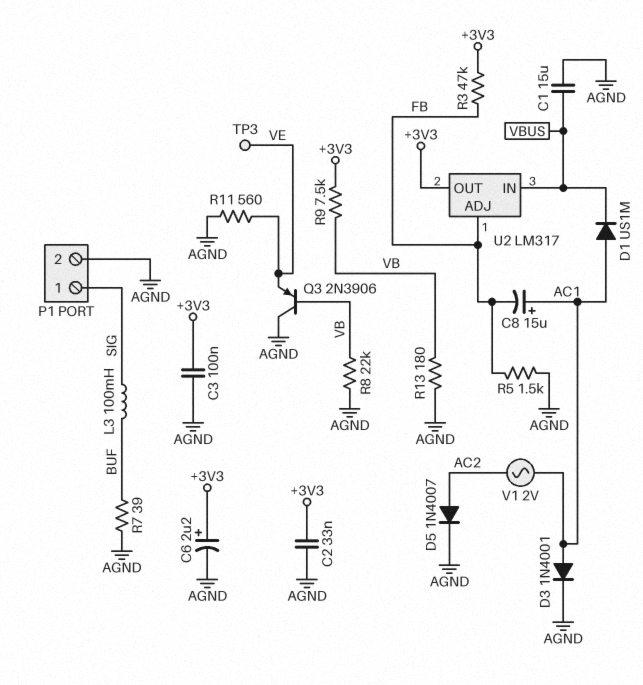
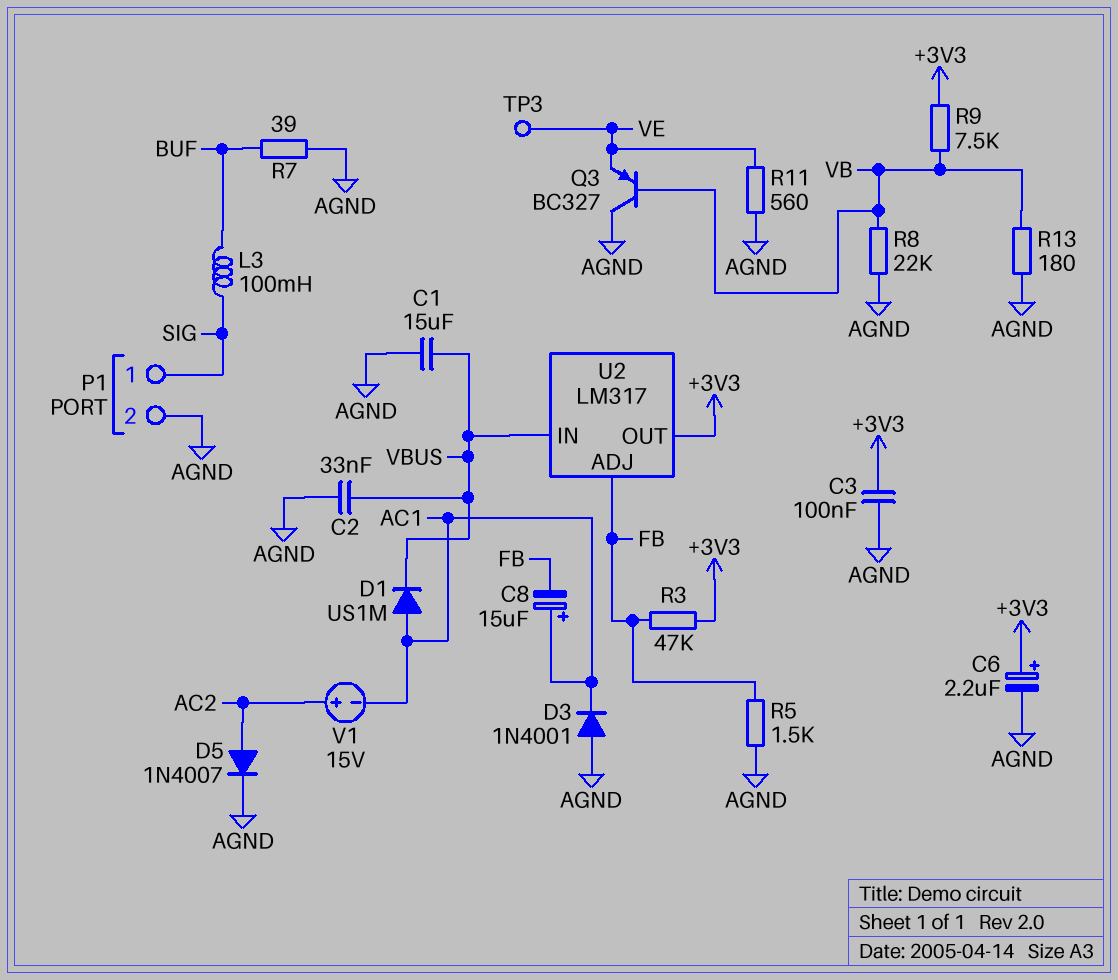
C2: 33nF (+3V3, AGND) -> 33nF (AGND, VBUS)
D3: diode 1N4001 (A AC1, K AGND) -> diode 1N4001 (A AGND, K AC1)
Q3: PNP 2N3906 (B VB, C AGND, E VE) -> PNP BC327 (B VB, C AGND, E VE)
V1: AC 2V (AC1, AC2) -> 15V (plus AC2, minus AC1)

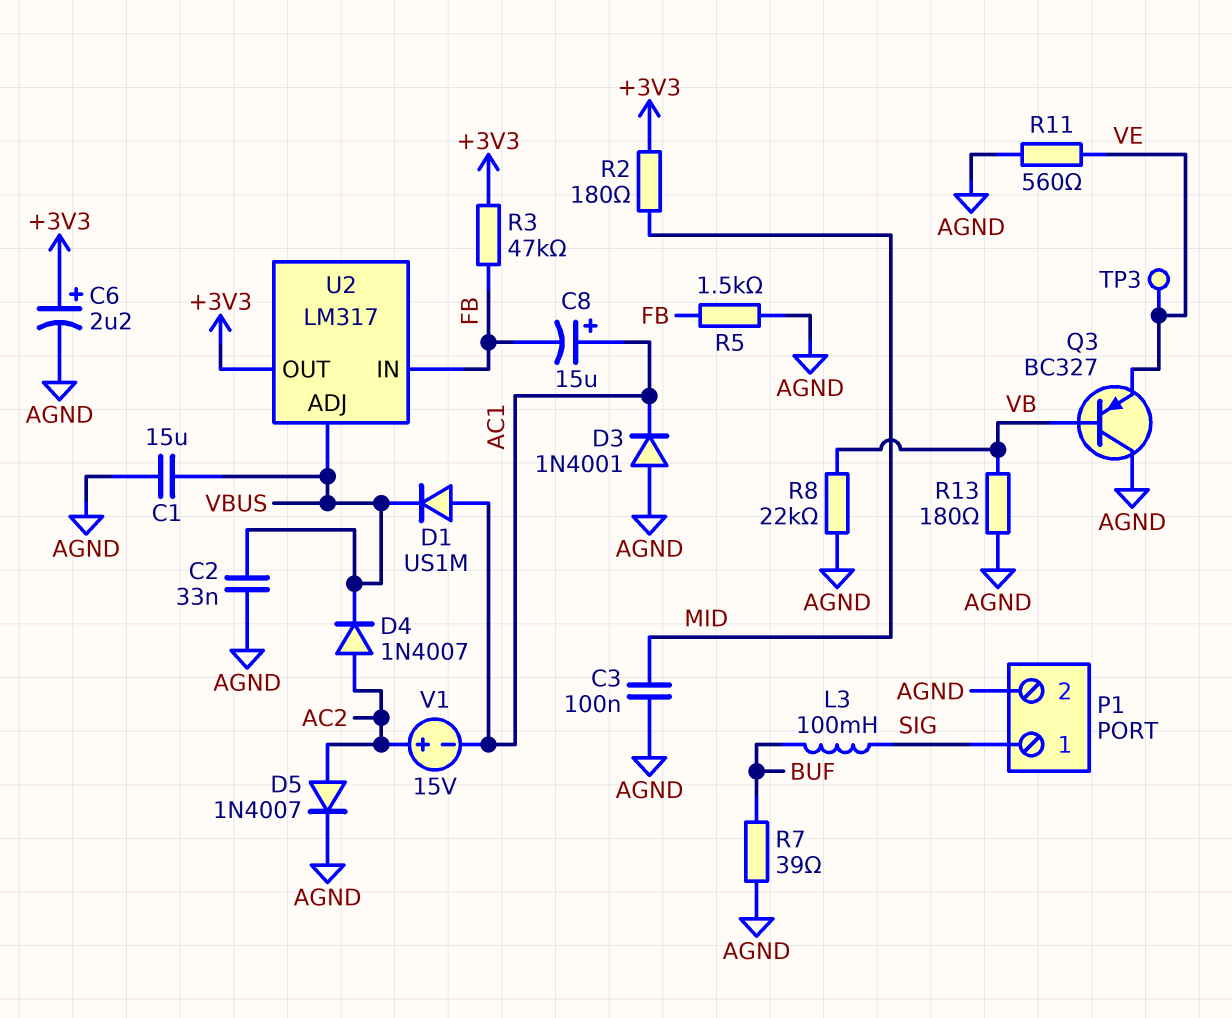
C3: 100nF (+3V3, AGND) -> 100nF (AGND, MID)
D4: none -> diode 1N4007 (A AC2, K VBUS)
R2: none -> 180 (+3V3, MID)
R9: 7.5k (+3V3, VB) -> none
U2 pin ADJ: FB -> VBUS
U2 pin IN: VBUS -> FB

